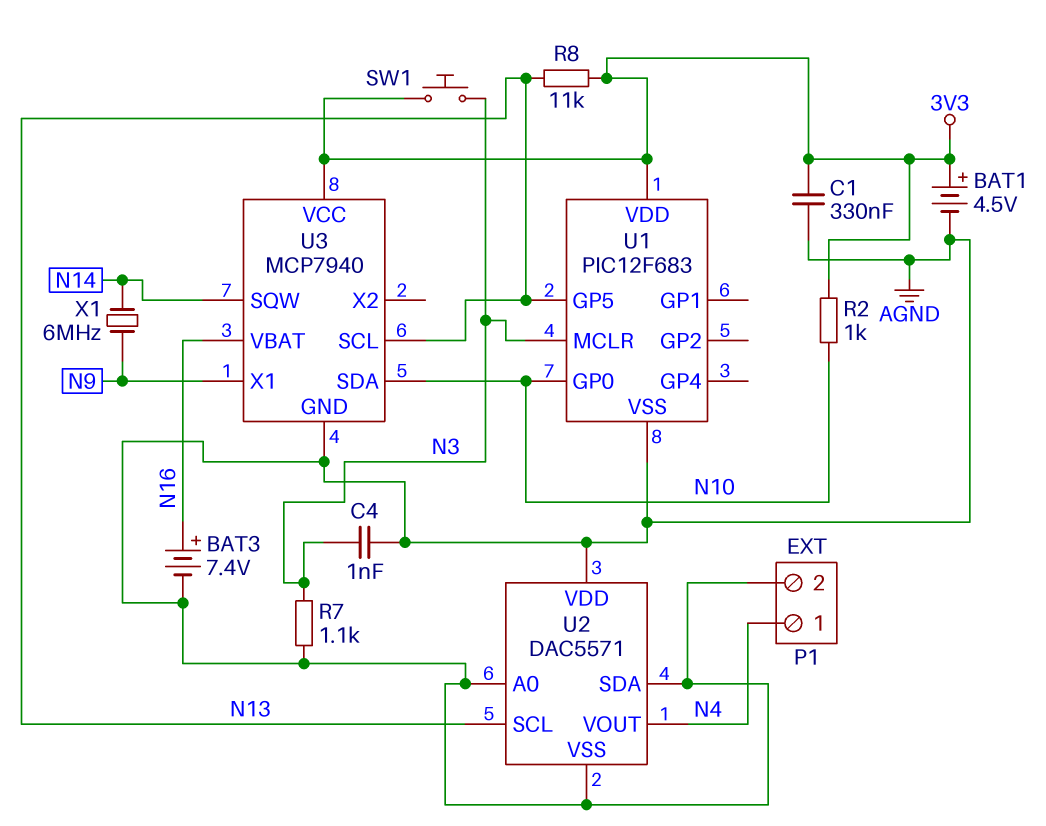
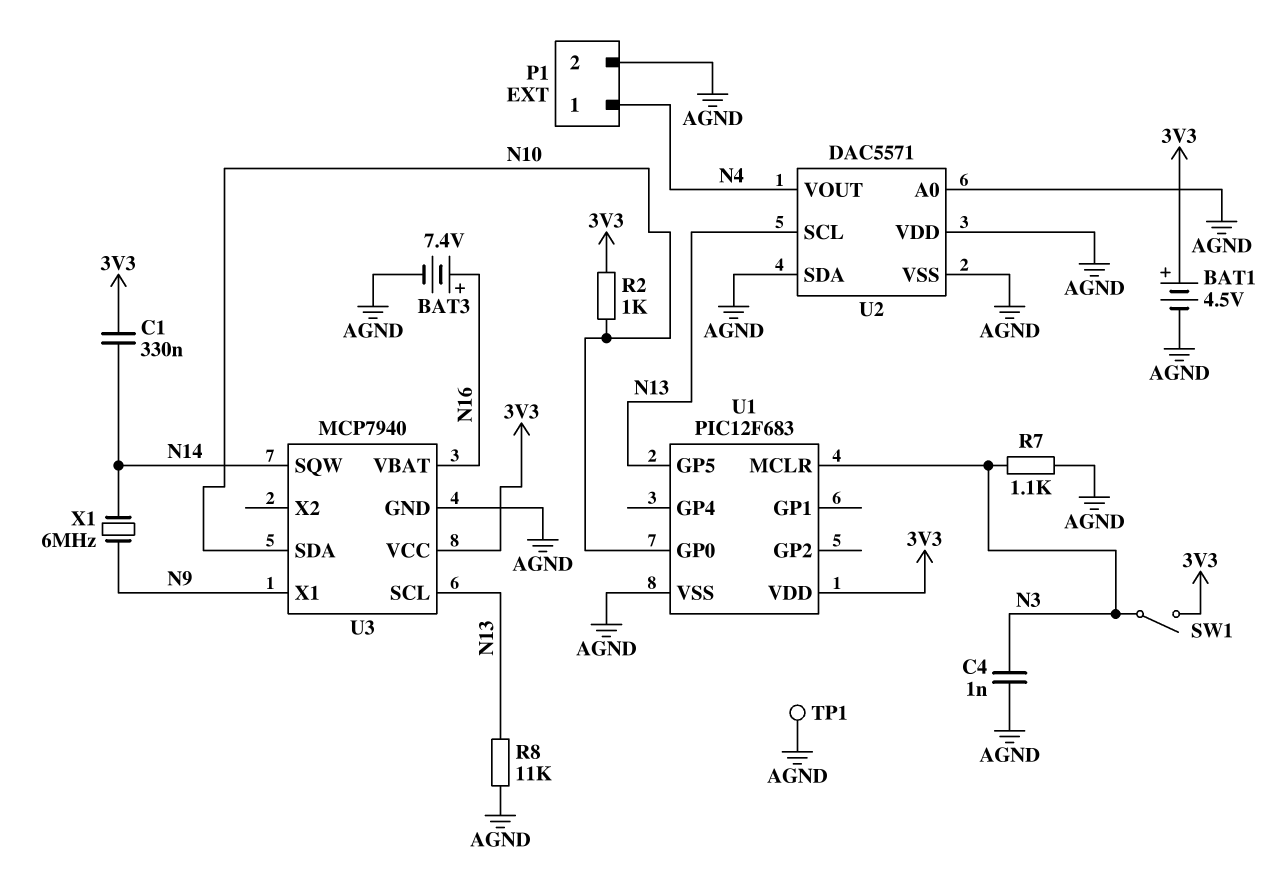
C1: 330nF (3V3, AGND) -> 330nF (3V3, N14)
R8: 11k (3V3, N13) -> 11k (AGND, N13)
SW1: button (3V3, N3) -> switch (3V3, N3)
TP1: none -> test point (AGND)

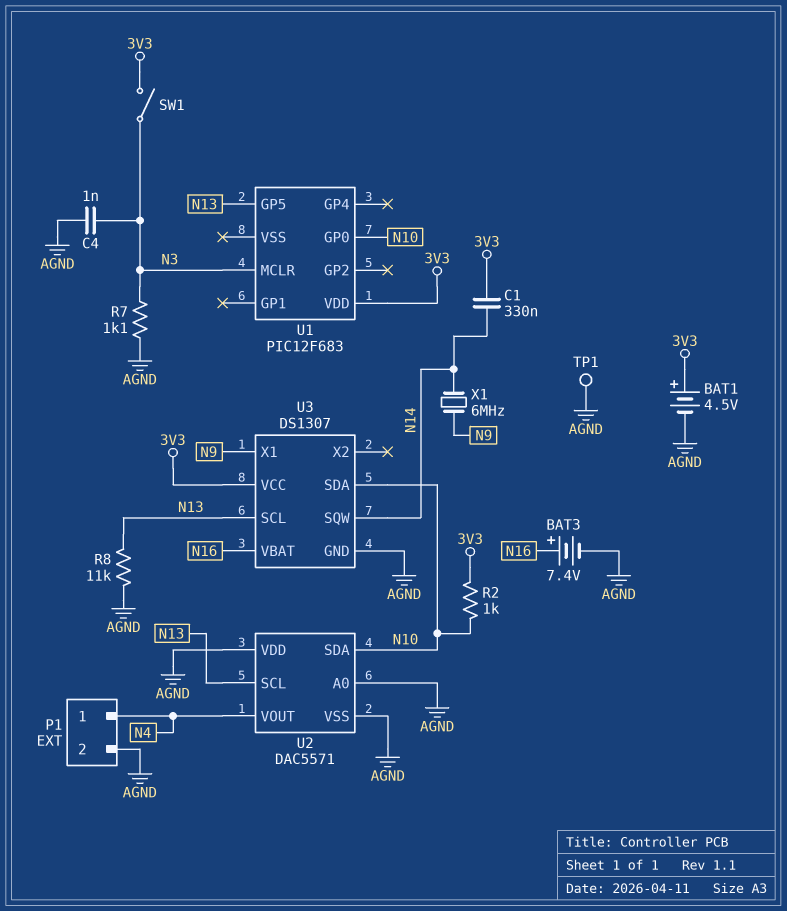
U1 pin VSS: AGND -> none
U2 pin SDA: AGND -> N10
U3: MCP7940 -> DS1307

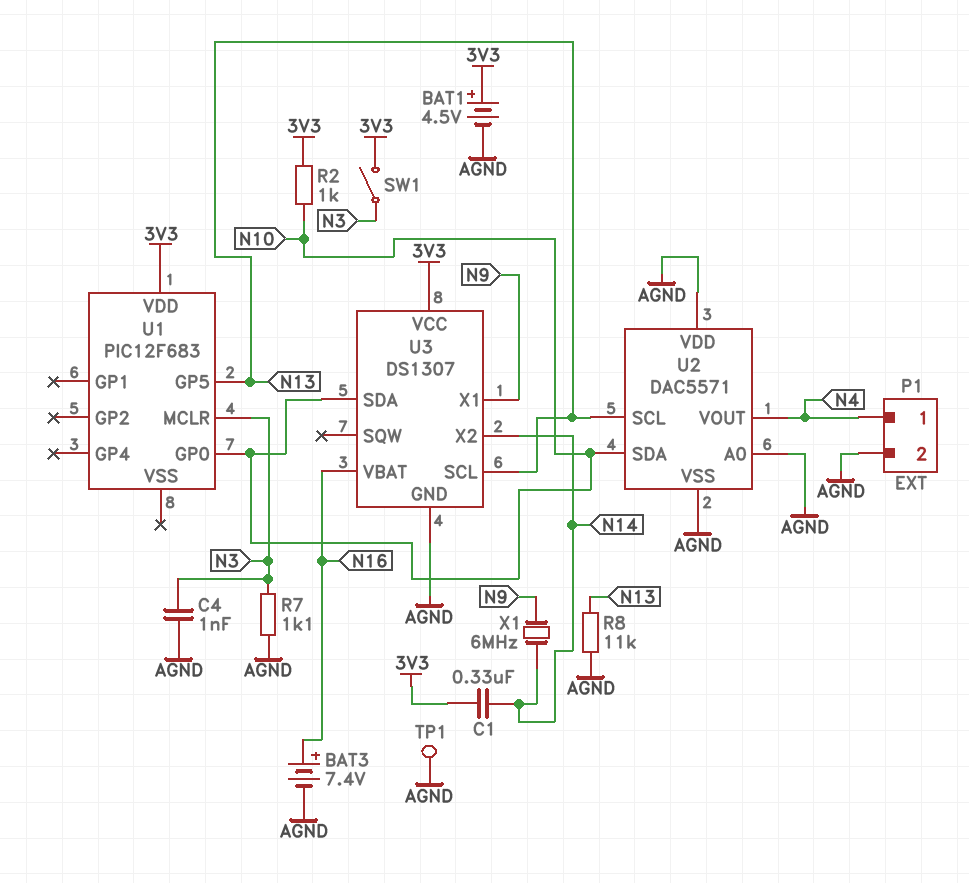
U3 pin SQW: N14 -> none
U3 pin X2: none -> N14

